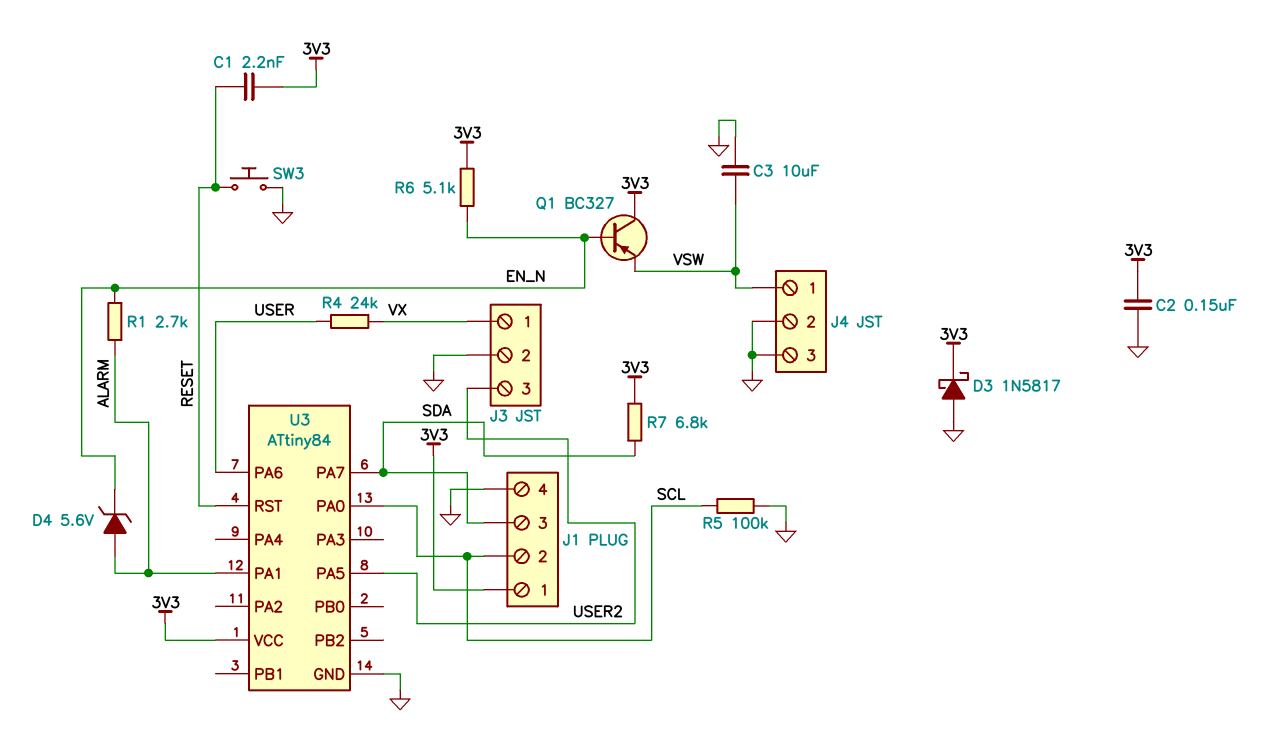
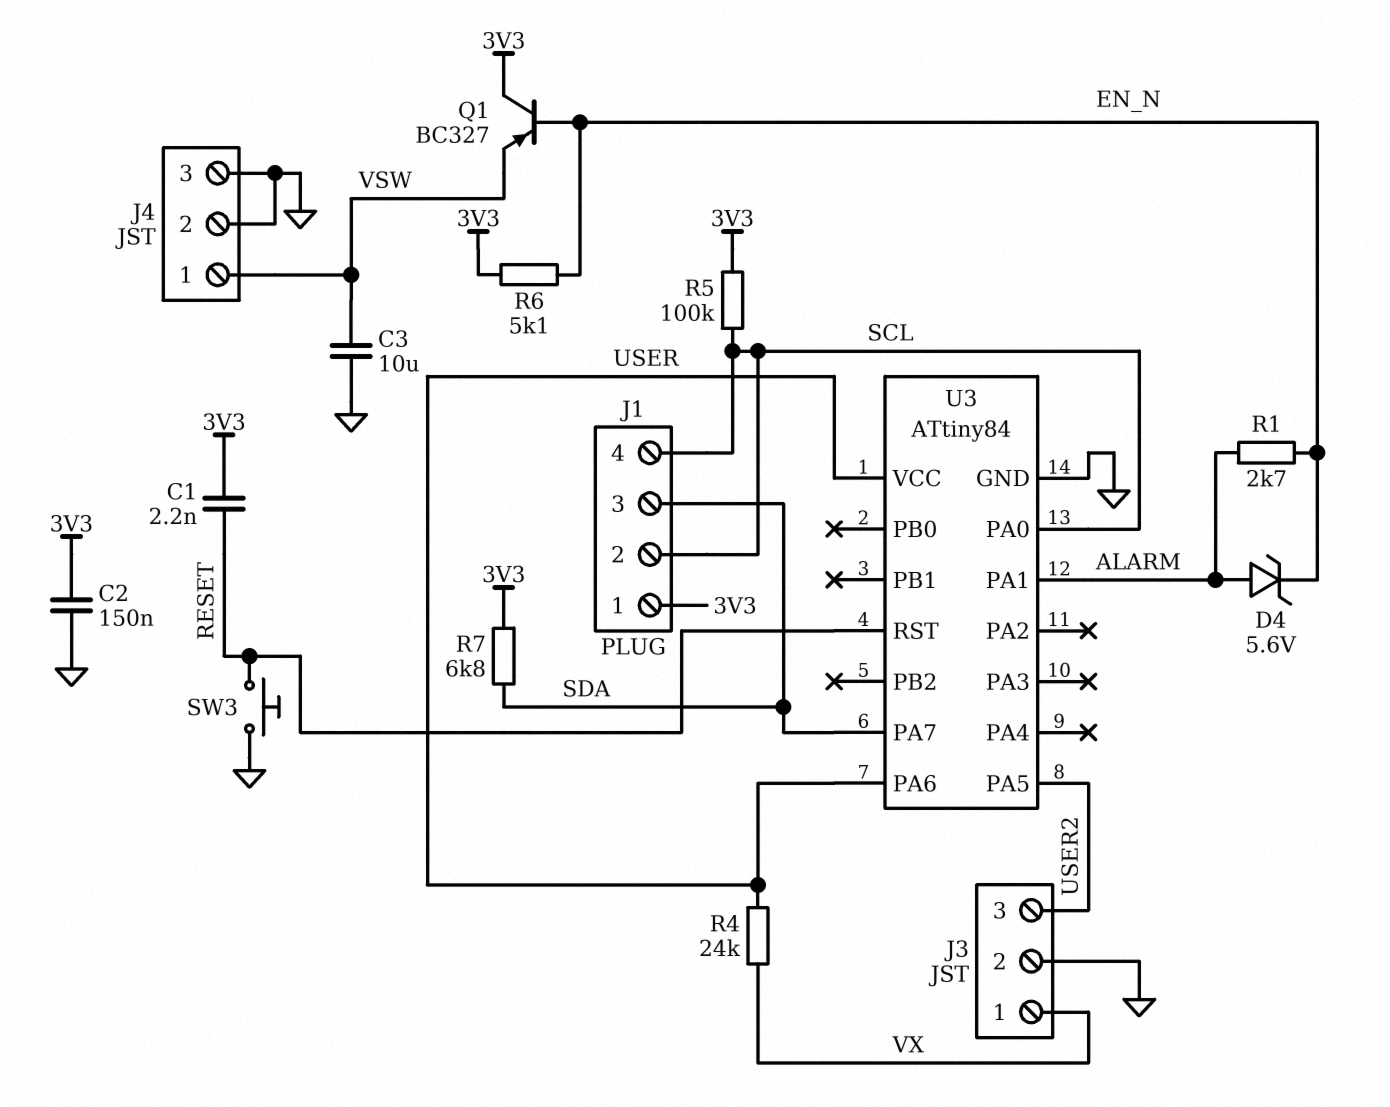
D3: schottky 1N5817 (A GND, K 3V3) -> none
J1 pin 4: GND -> SCL
R5: 100k (GND, SCL) -> 100k (3V3, SCL)
U3 pin VCC: 3V3 -> USER

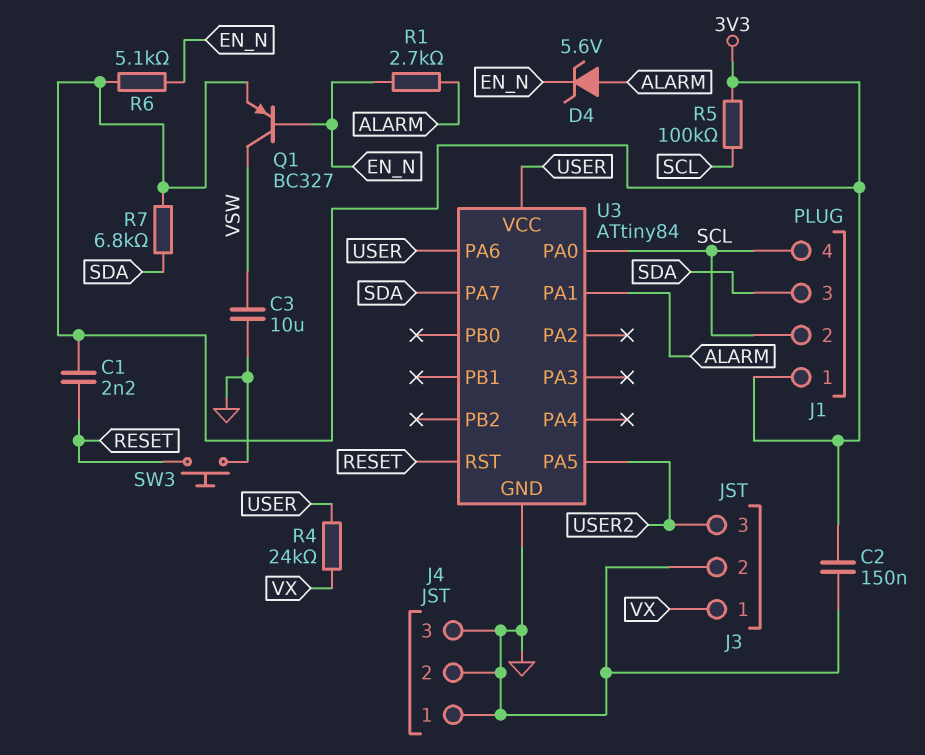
J4 pin 1: VSW -> GND
Q1: PNP BC327 (B EN_N, C 3V3, E VSW) -> PNP BC327 (B EN_N, C VSW, E 3V3)

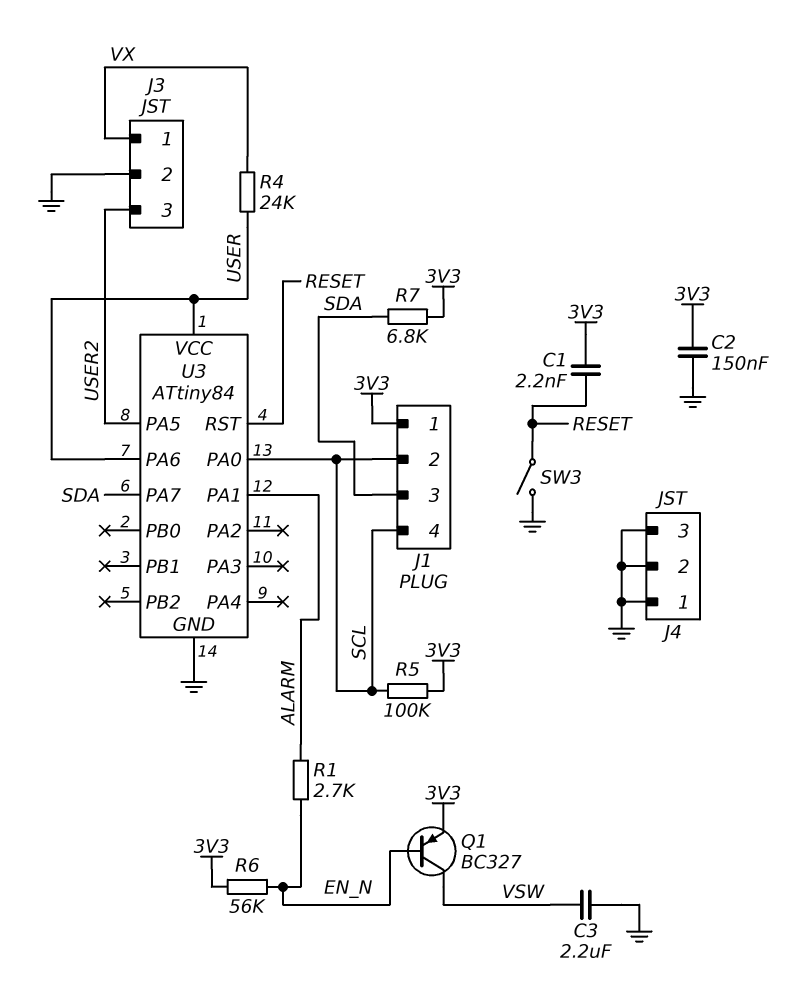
C3: 10uF (GND, VSW) -> 2.2uF (GND, VSW)
D4: zener 5.6V (A ALARM, K EN_N) -> none
R6: 5.1k (3V3, EN_N) -> 56k (3V3, EN_N)
SW3: button (GND, RESET) -> switch (GND, RESET)

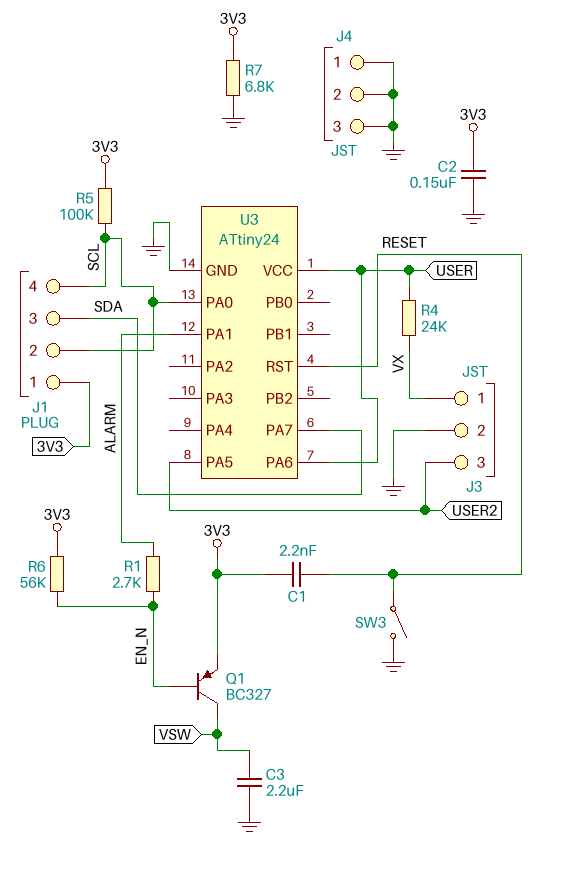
R7: 6.8k (3V3, SDA) -> 6.8k (3V3, GND)
U3: ATtiny84 -> ATtiny24

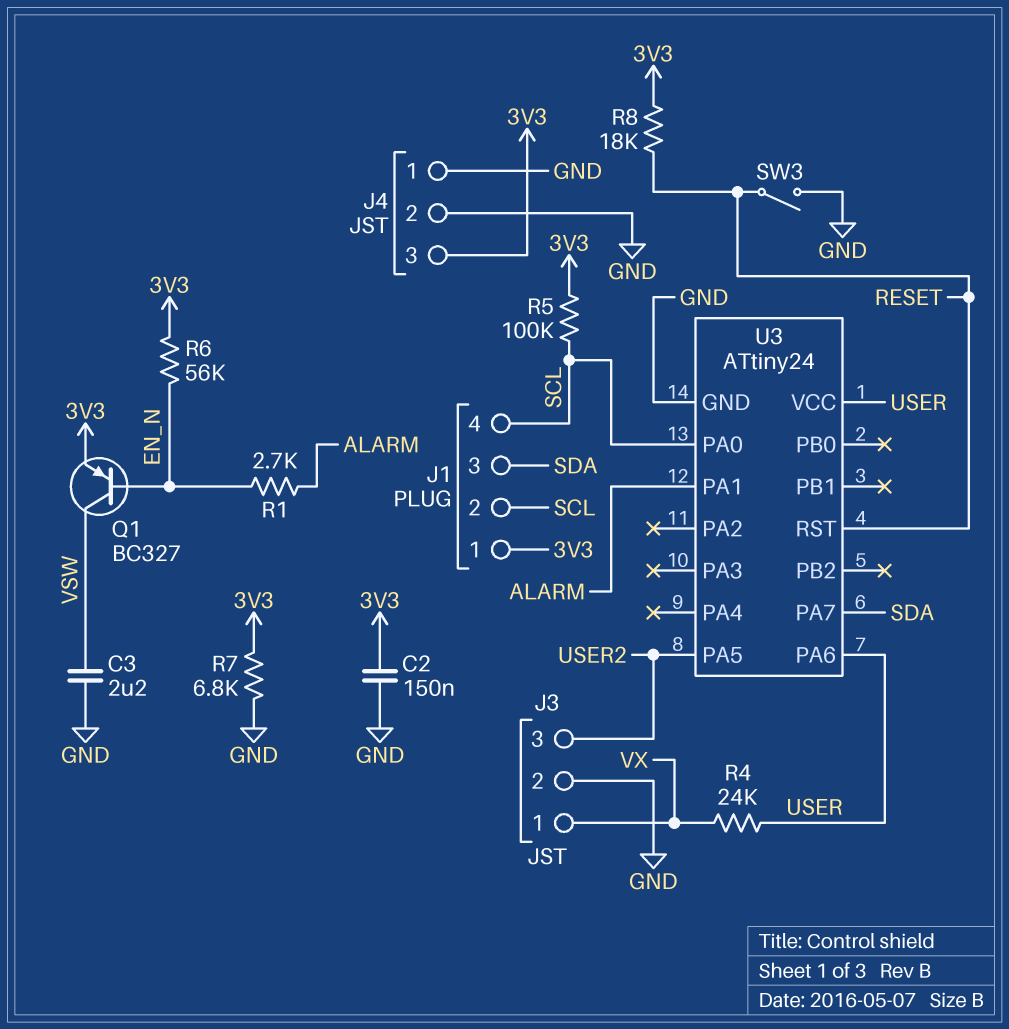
C1: 2.2nF (3V3, RESET) -> none
J4 pin 3: GND -> 3V3
R8: none -> 18k (3V3, RESET)

